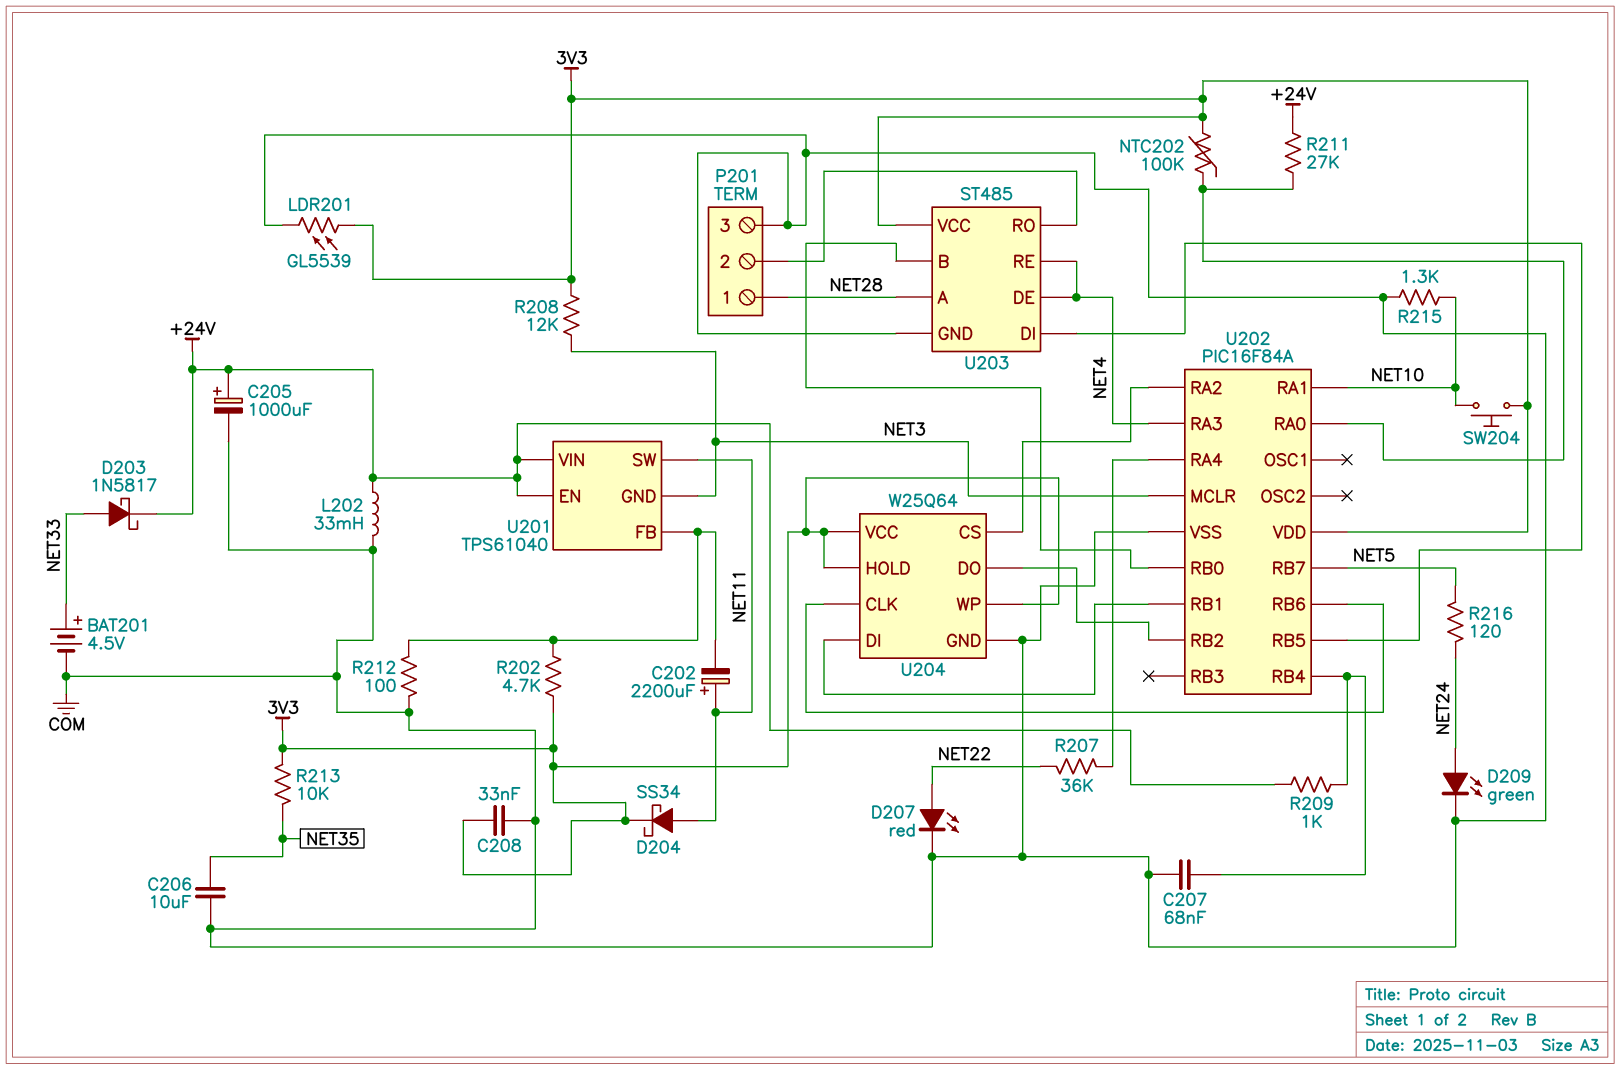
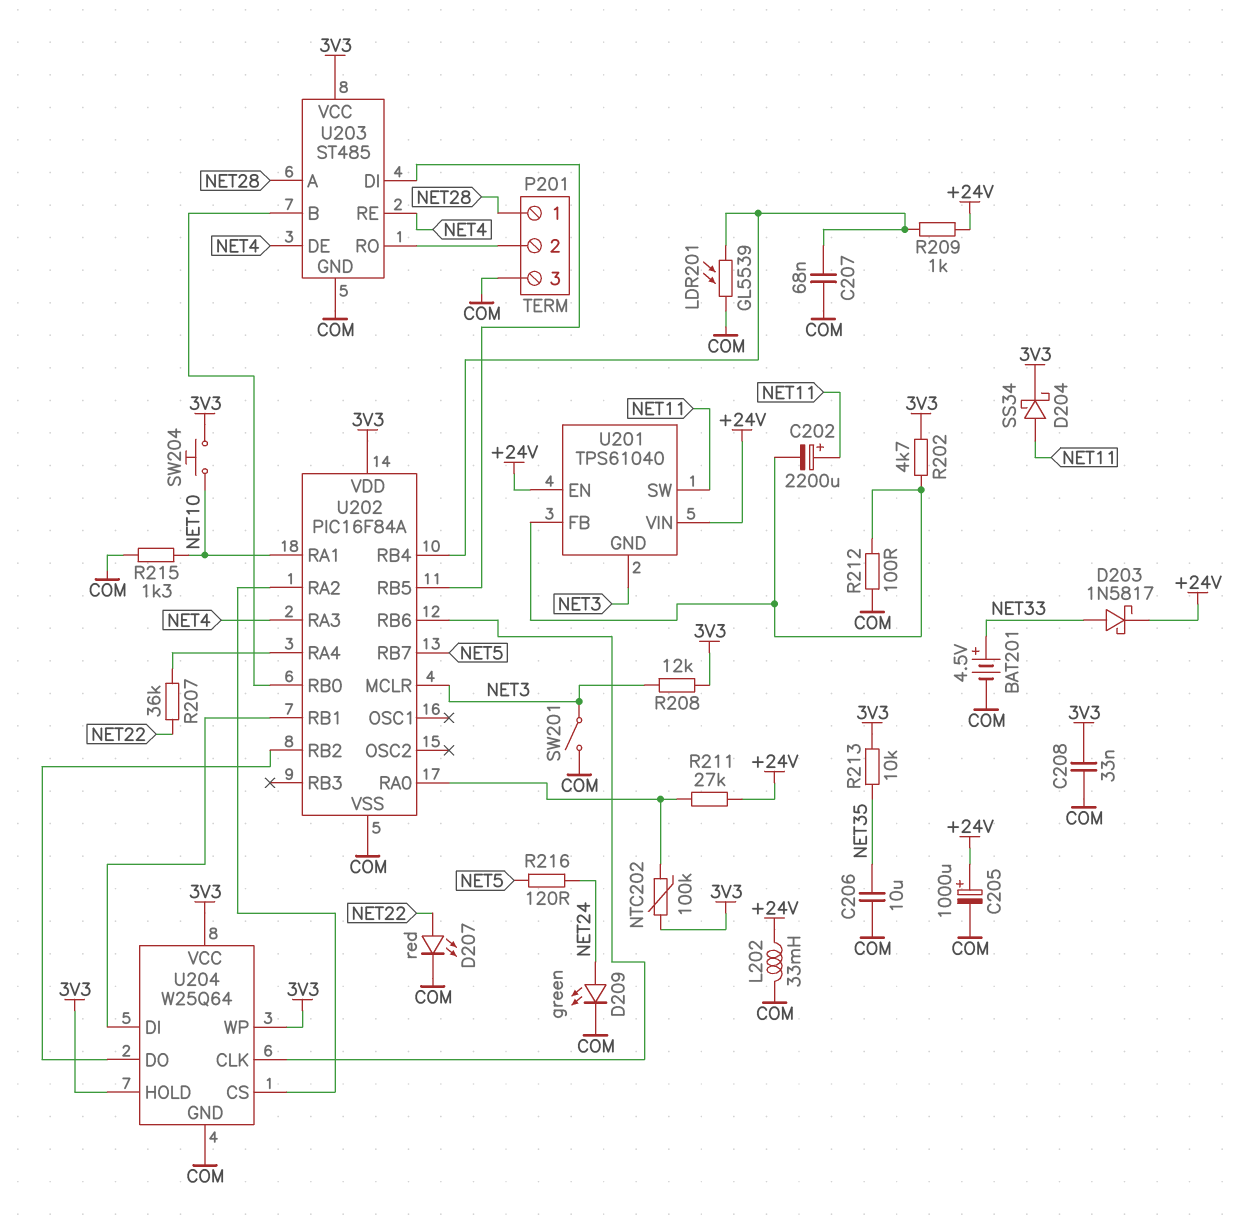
LDR201: GL5539 (3V3, COM) -> GL5539 (COM, U202/RB4)
SW201: none -> switch (COM, NET3)

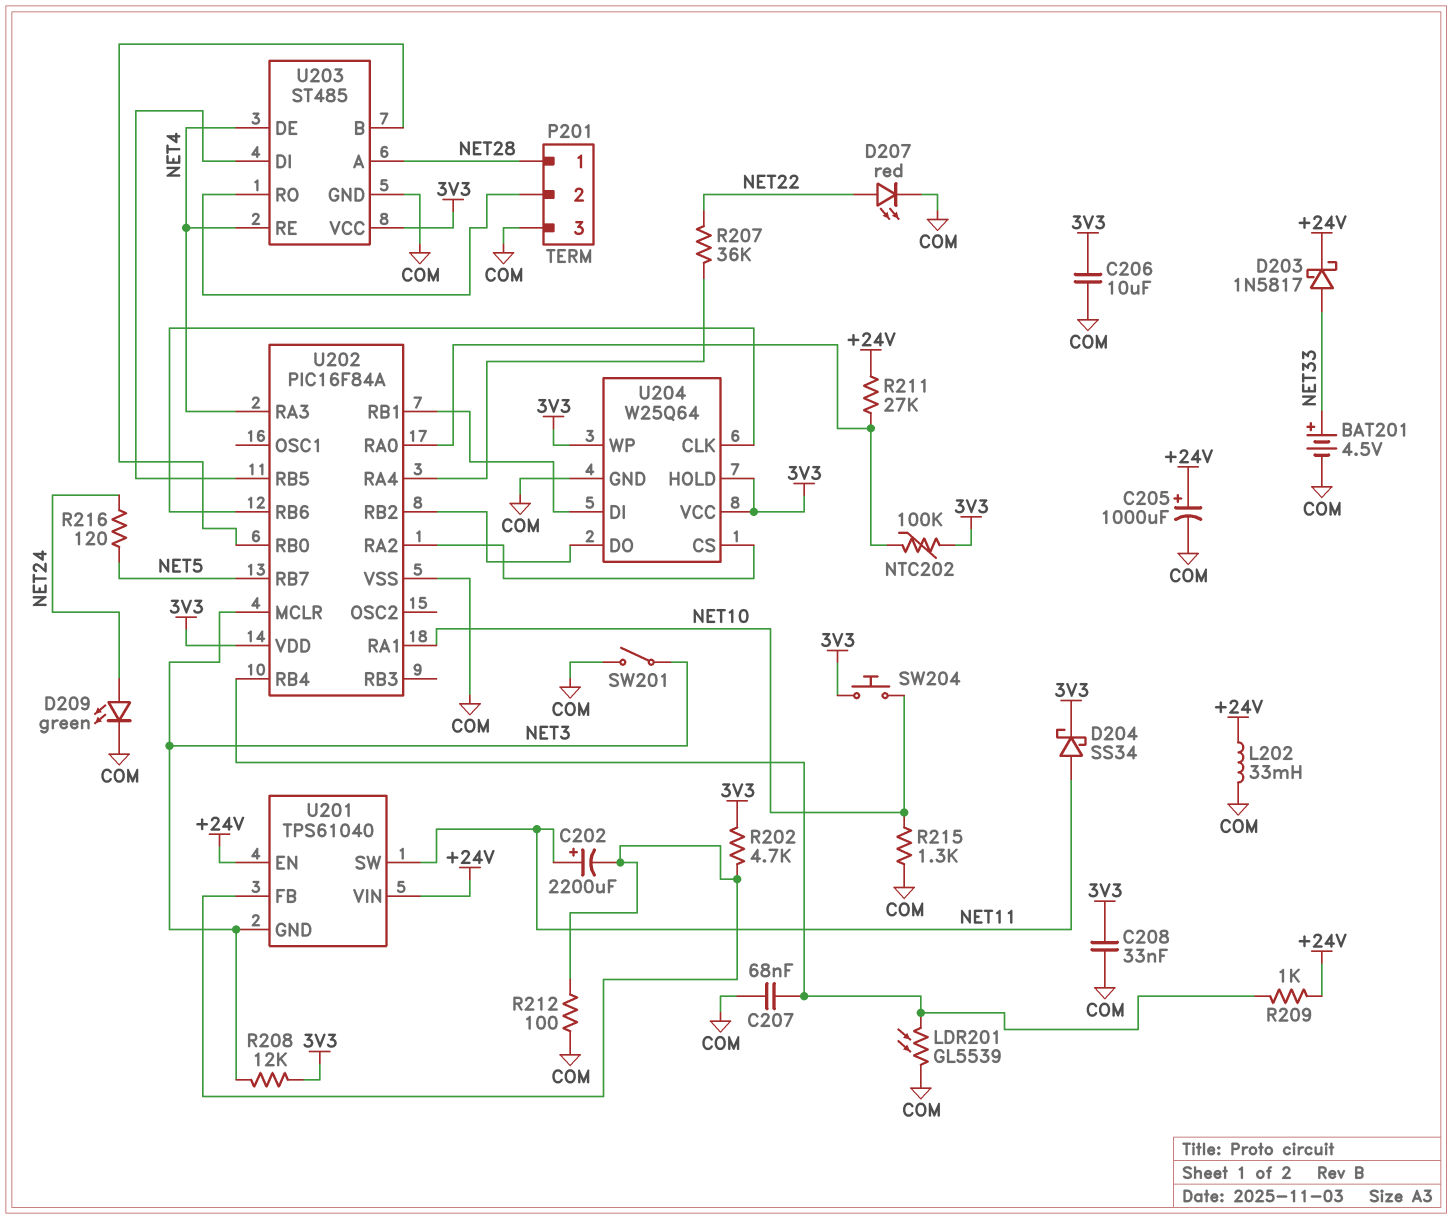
C206: 10uF (COM, NET35) -> 10uF (3V3, COM)
R213: 10k (3V3, NET35) -> none

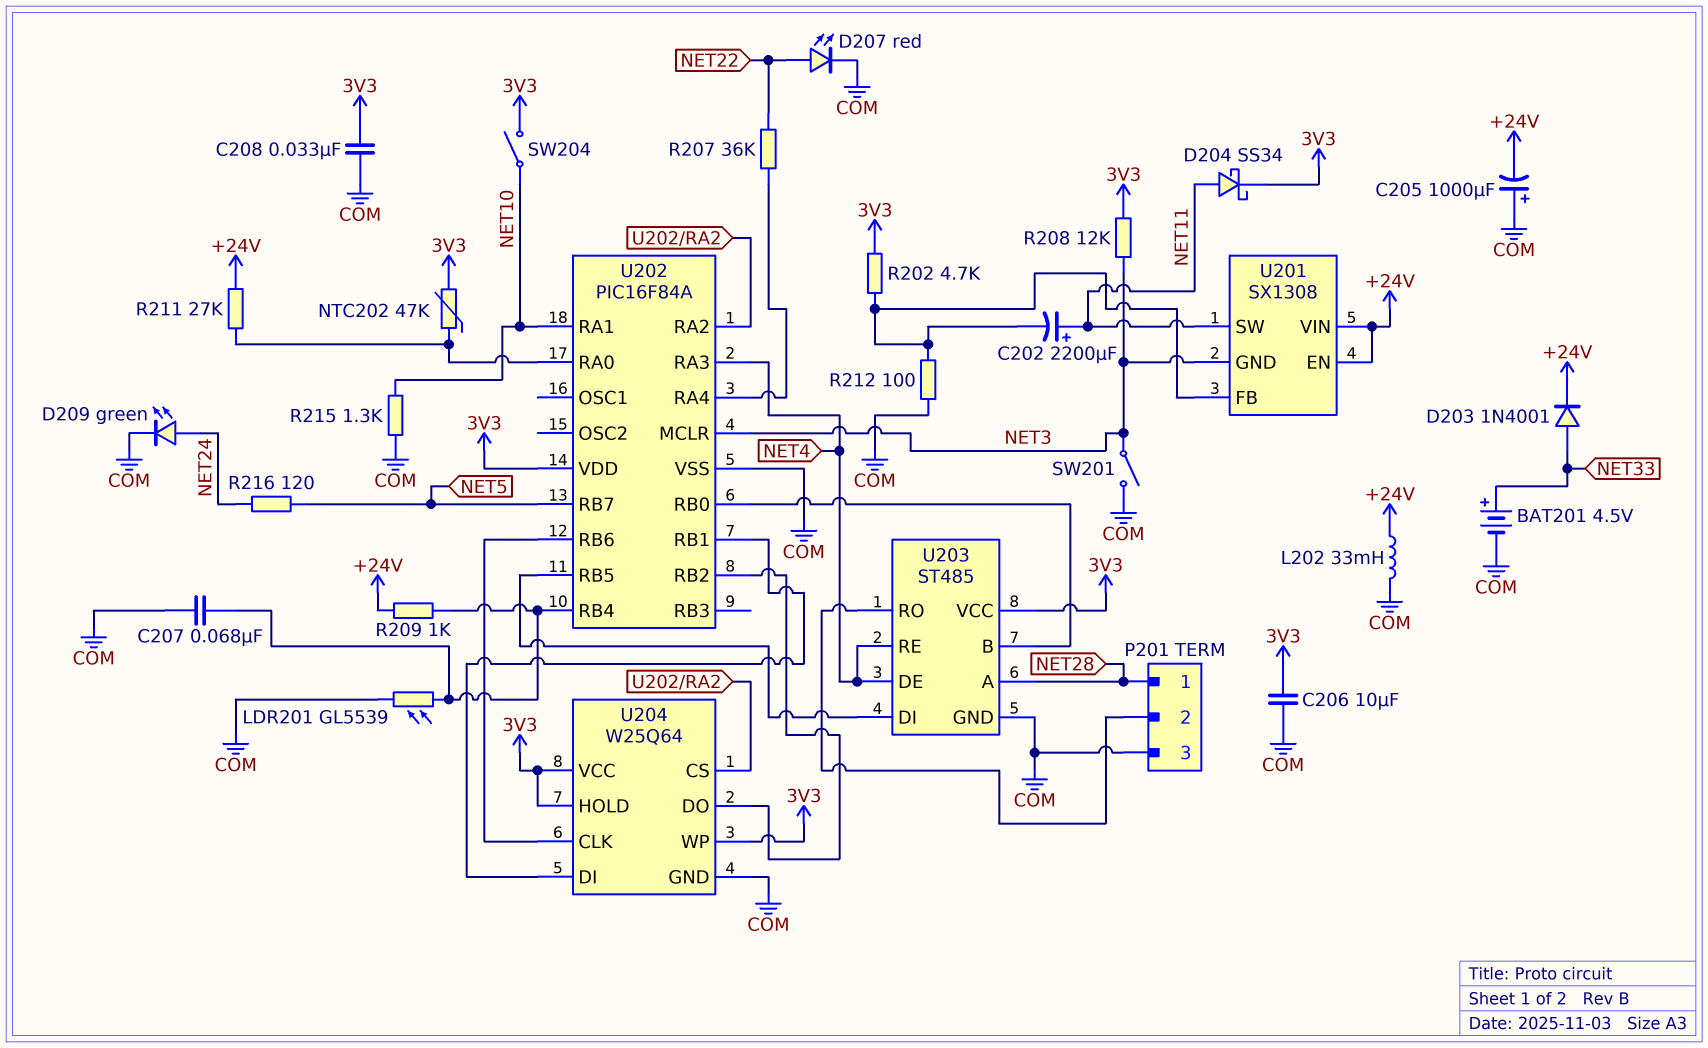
C205: 1000uF (plus +24V, minus COM) -> 1000uF (plus COM, minus +24V)
D203: schottky 1N5817 (A NET33, K +24V) -> diode 1N4001 (A NET33, K +24V)
NTC202: 100k (3V3, U202/RA0) -> 47k (3V3, U202/RA0)
SW204: button (3V3, NET10) -> switch (3V3, NET10)
U201: TPS61040 -> SX1308

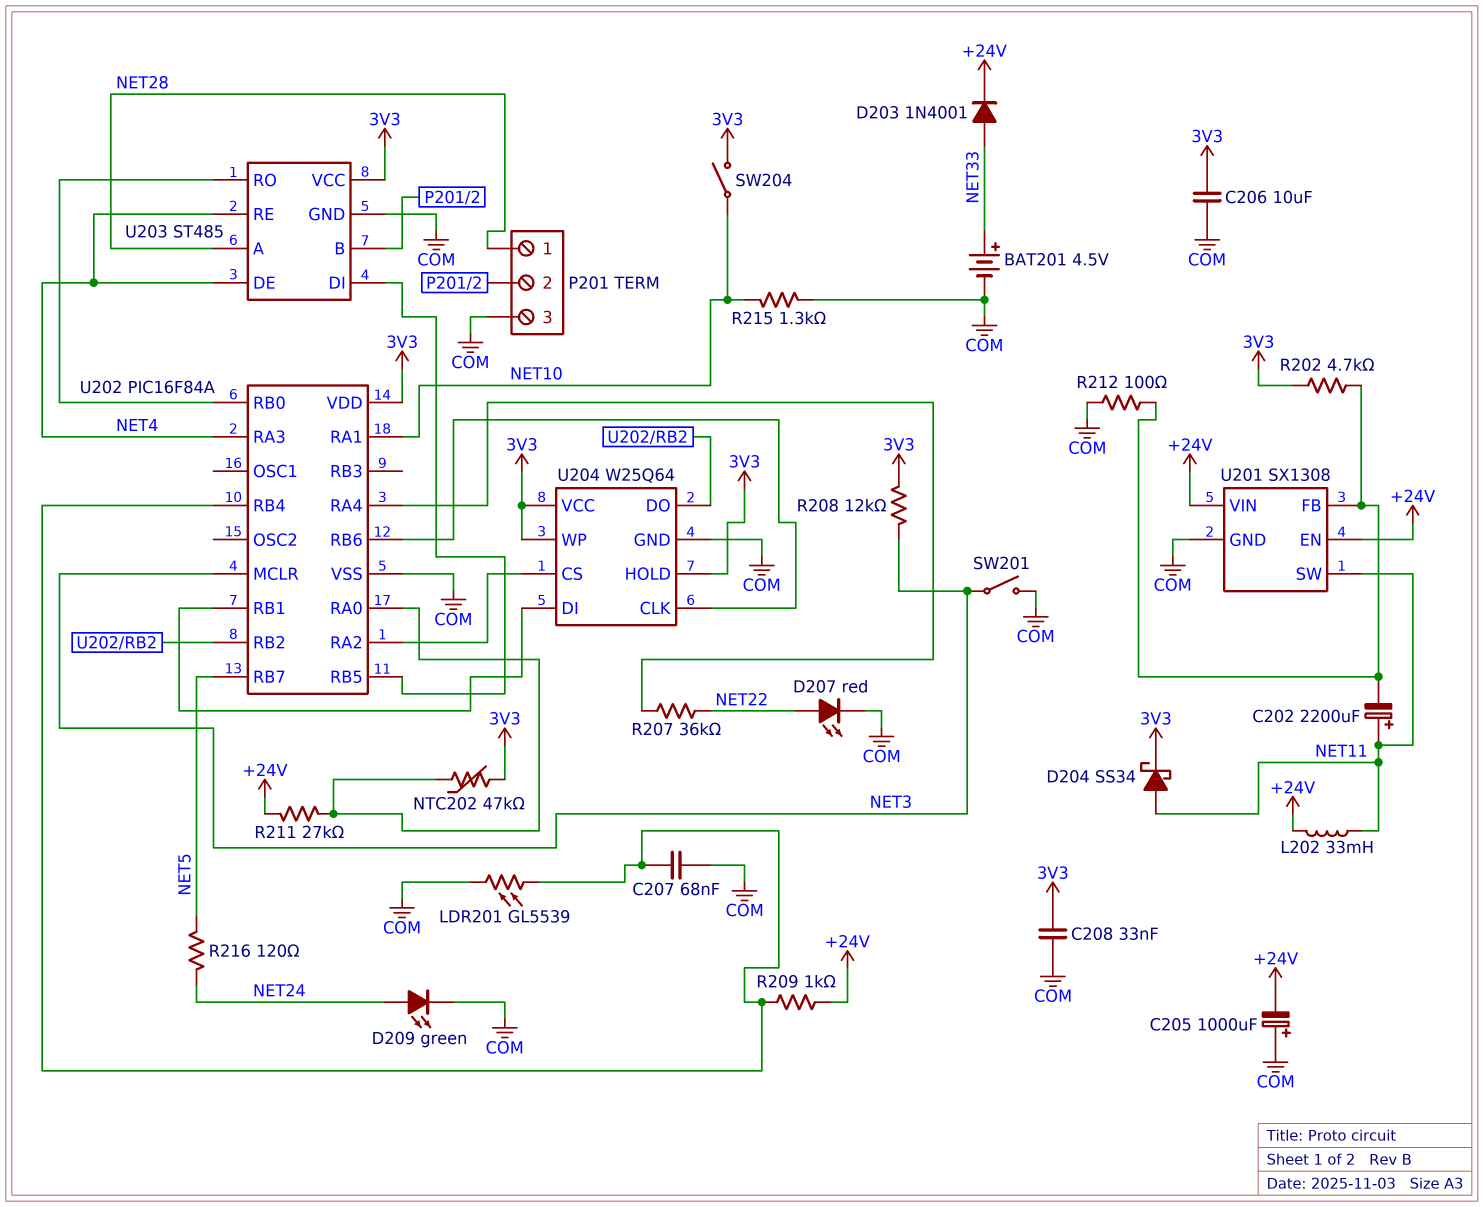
L202: 33mH (+24V, COM) -> 33mH (+24V, NET11)
U201 pin GND: NET3 -> COM
U203 pin B: U202/RB0 -> P201/2
U203 pin RO: P201/2 -> U202/RB0

